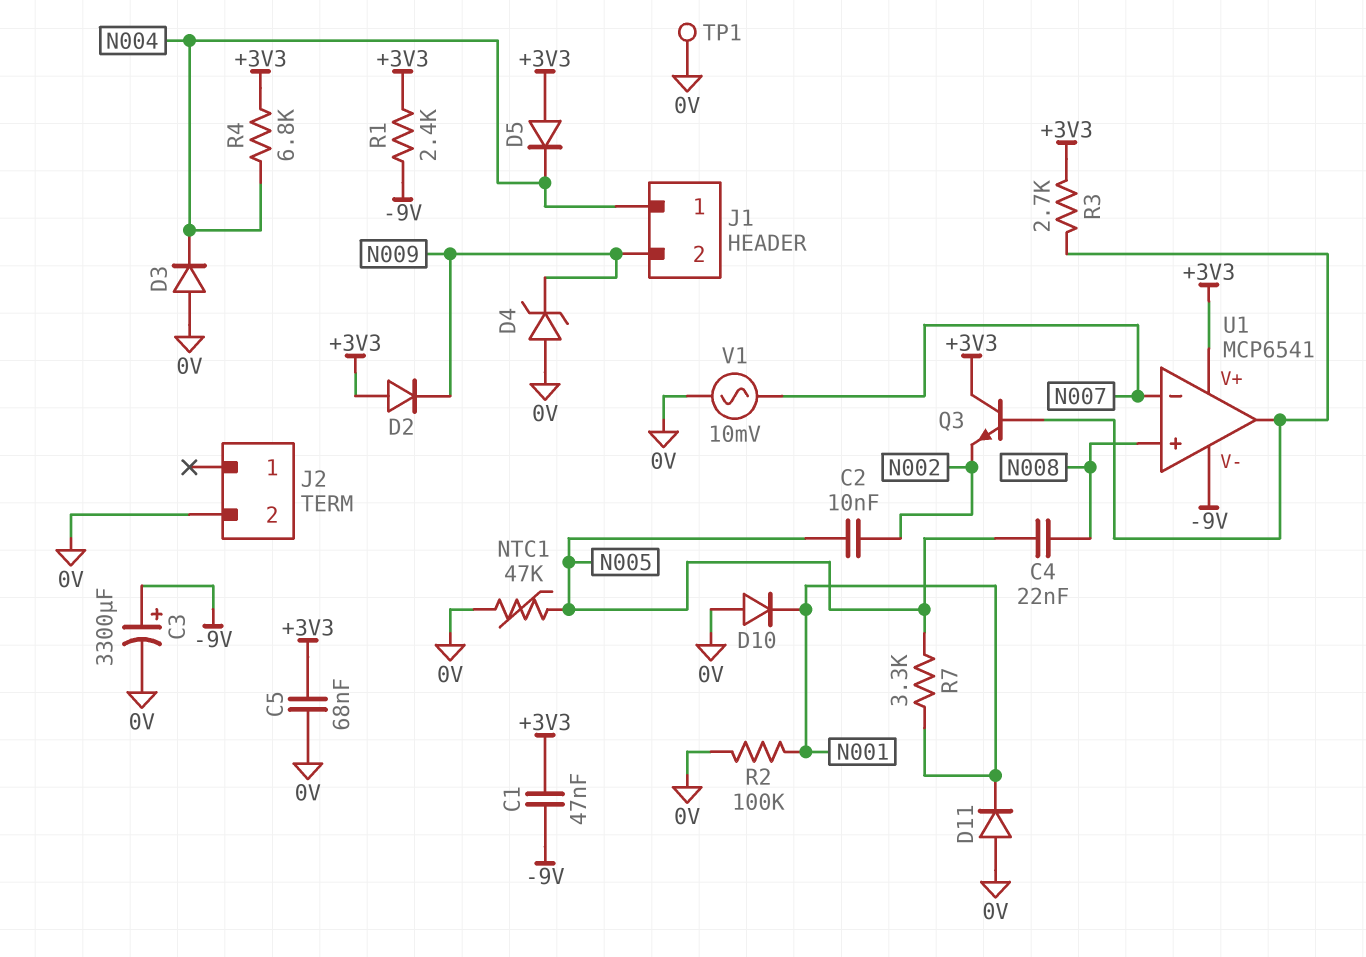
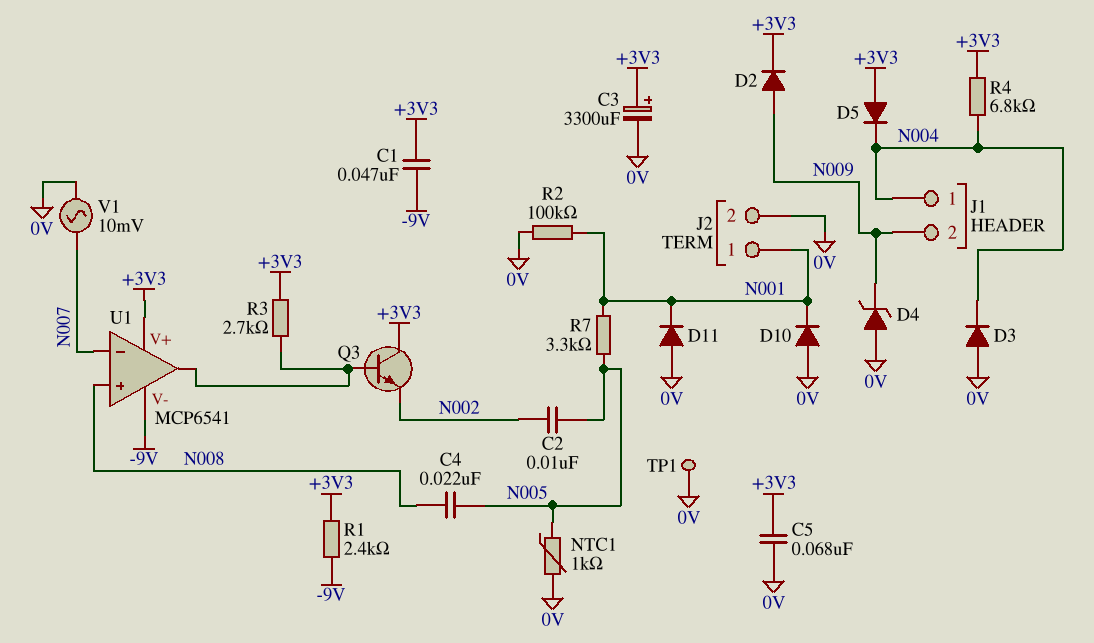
C3: 3300uF (plus -9V, minus 0V) -> 3300uF (plus +3V3, minus 0V)
D2: diode (A +3V3, K N009) -> diode (A N009, K +3V3)
J2 pin 1: none -> N001
NTC1: 47k (0V, N005) -> 1k (0V, N005)

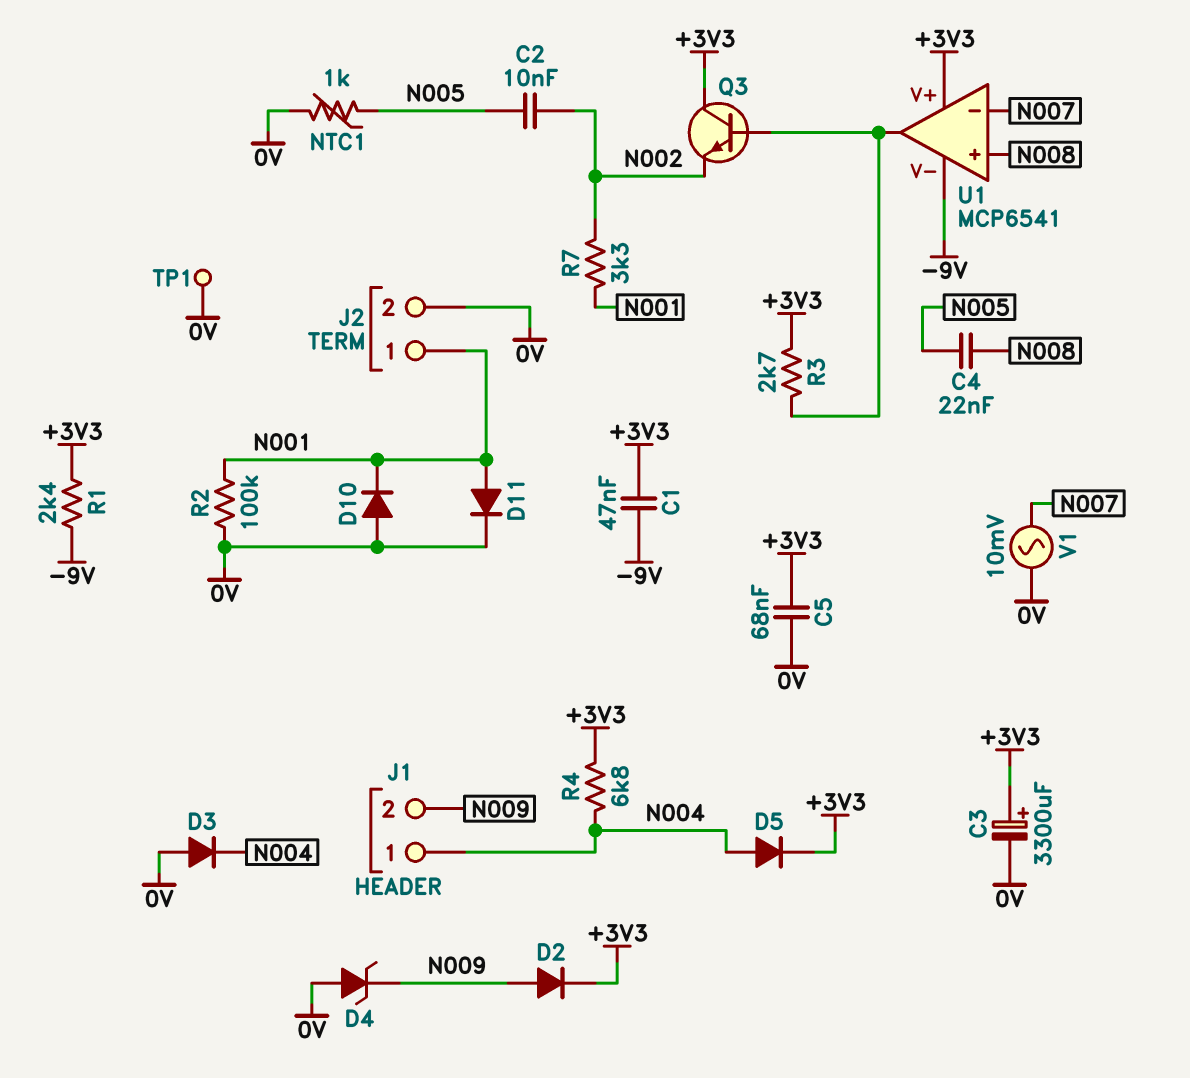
D5: diode (A +3V3, K N004) -> diode (A N004, K +3V3)
D11: diode (A 0V, K N001) -> diode (A N001, K 0V)
R7: 3.3k (N001, N005) -> 3.3k (N001, N002)

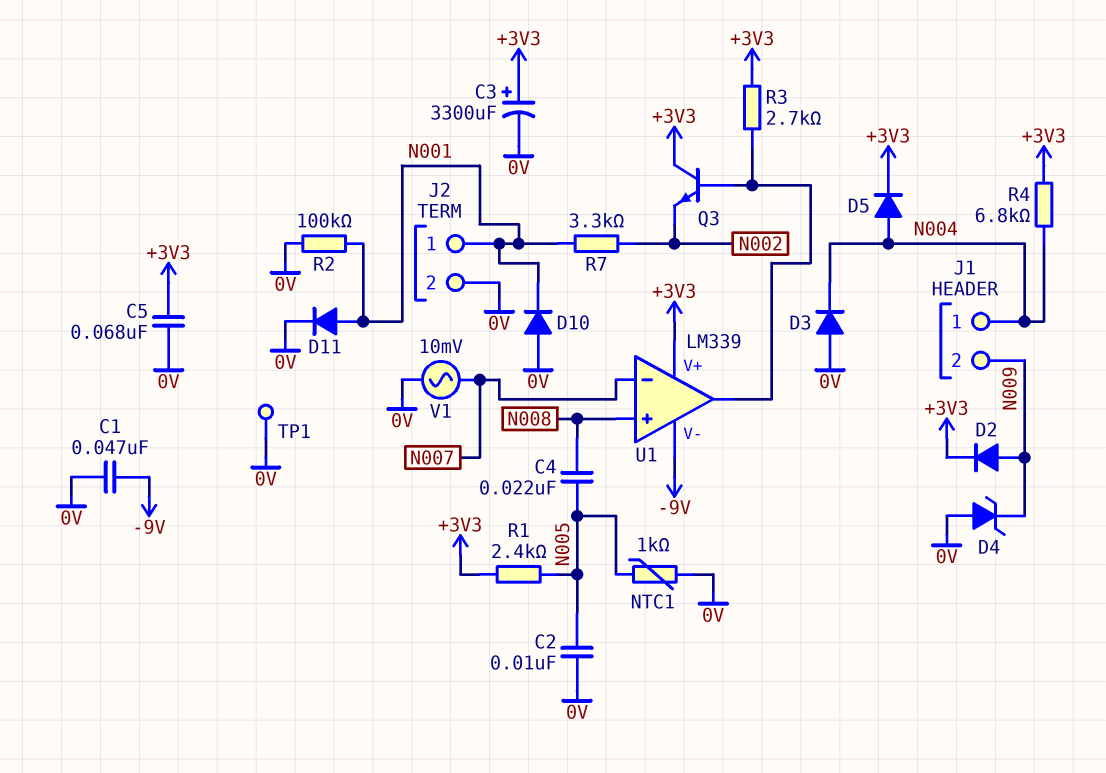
C1: 47nF (+3V3, -9V) -> 47nF (-9V, 0V)
C2: 10nF (N002, N005) -> 10nF (0V, N005)
R1: 2.4k (+3V3, -9V) -> 2.4k (+3V3, N005)
U1: MCP6541 -> LM339

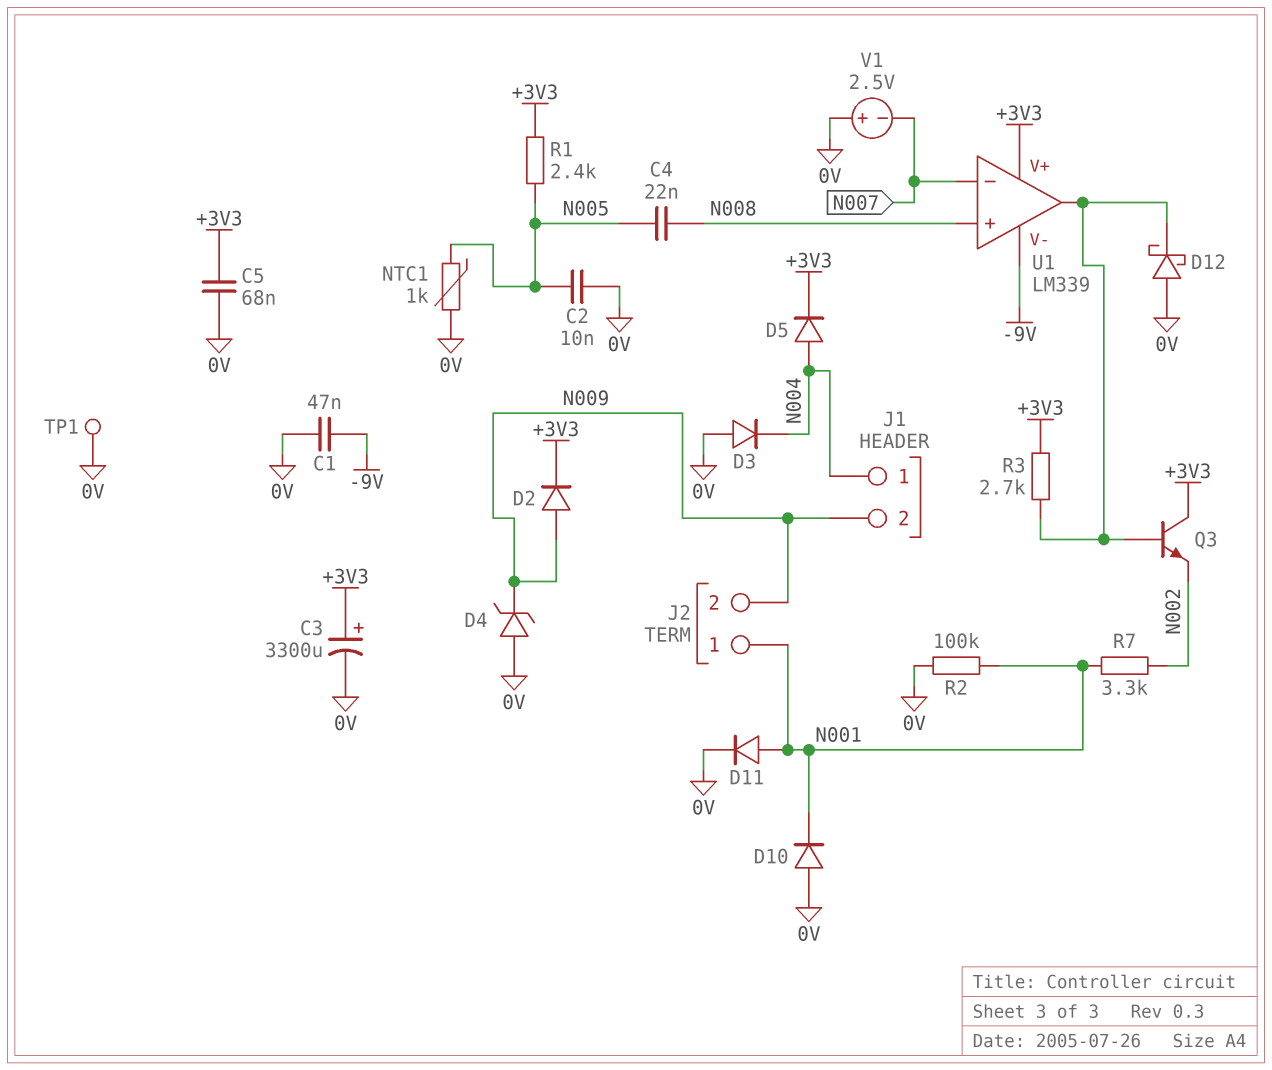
D12: none -> schottky (A 0V, K U1/out)
J2 pin 2: 0V -> N009
R4: 6.8k (+3V3, N004) -> none
V1: AC 10mV (0V, N007) -> 2.5V (plus 0V, minus N007)

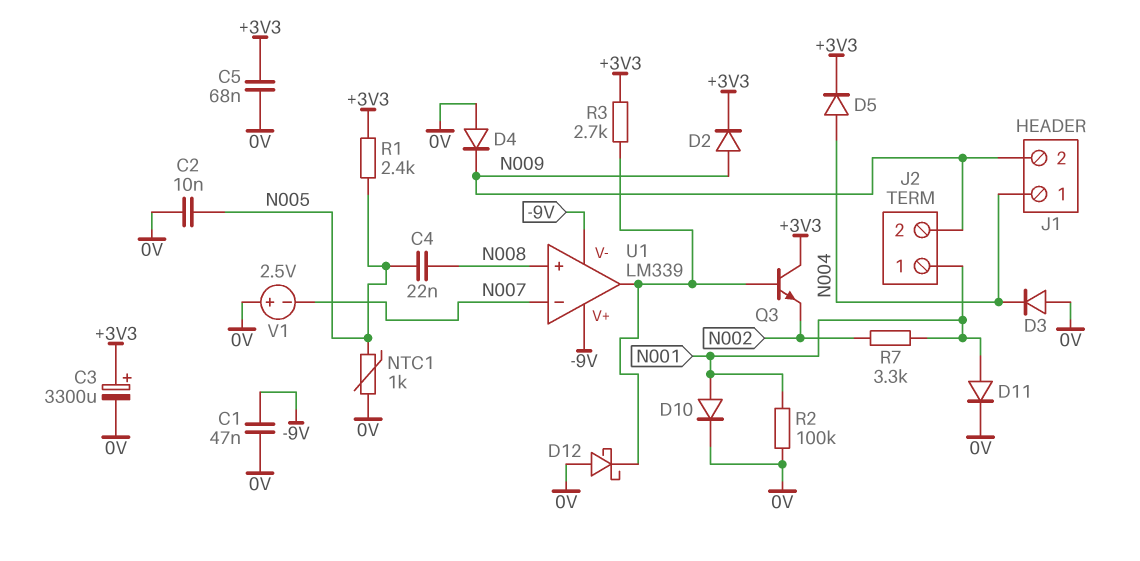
D4: zener (A 0V, K N009) -> diode (A 0V, K N009)
D10: diode (A 0V, K N001) -> diode (A N001, K 0V)
TP1: test point (0V) -> none
U1 pin V+: +3V3 -> -9V

